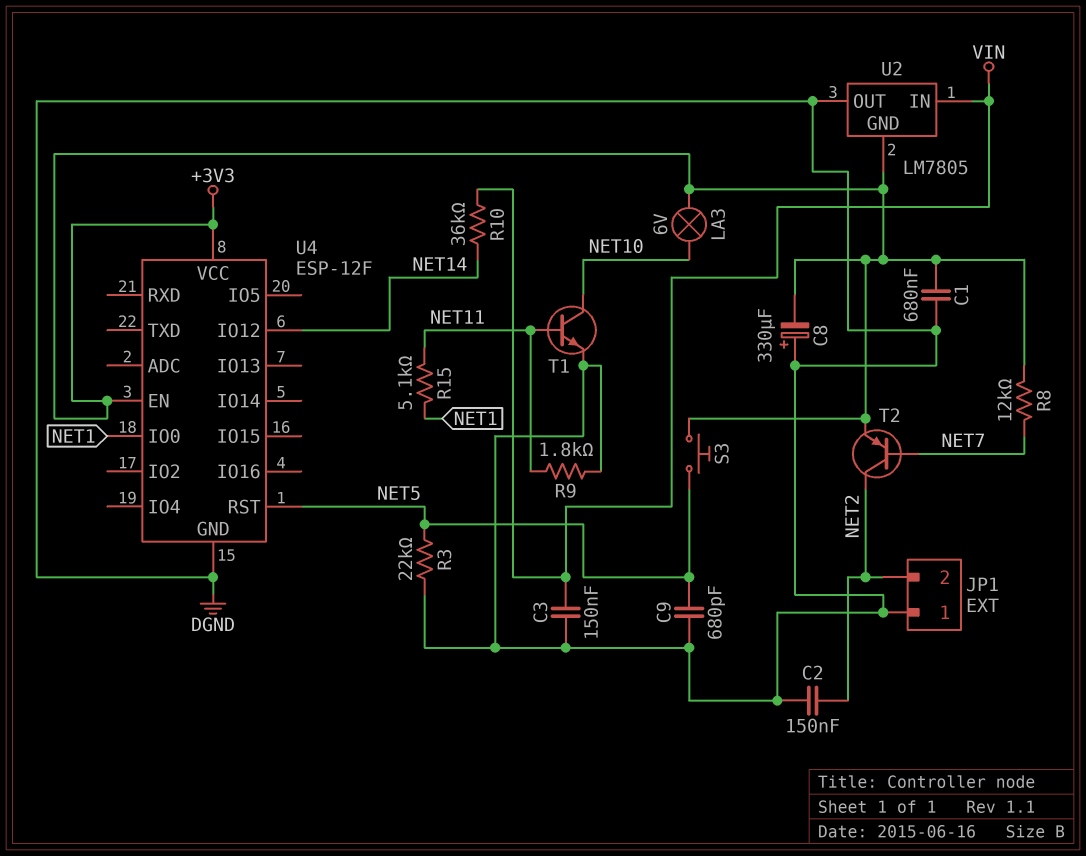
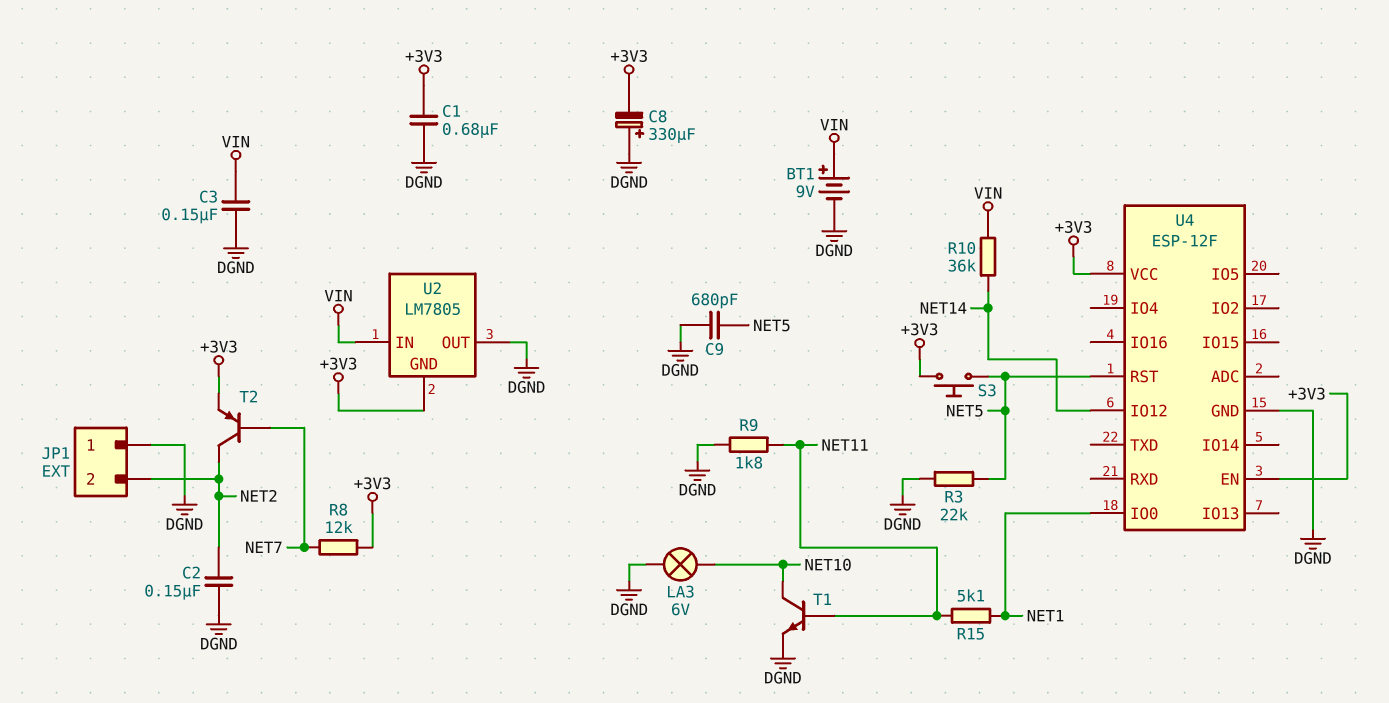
BT1: none -> 9V (plus VIN, minus DGND)
LA3: lamp 6V (+3V3, NET10) -> lamp 6V (DGND, NET10)

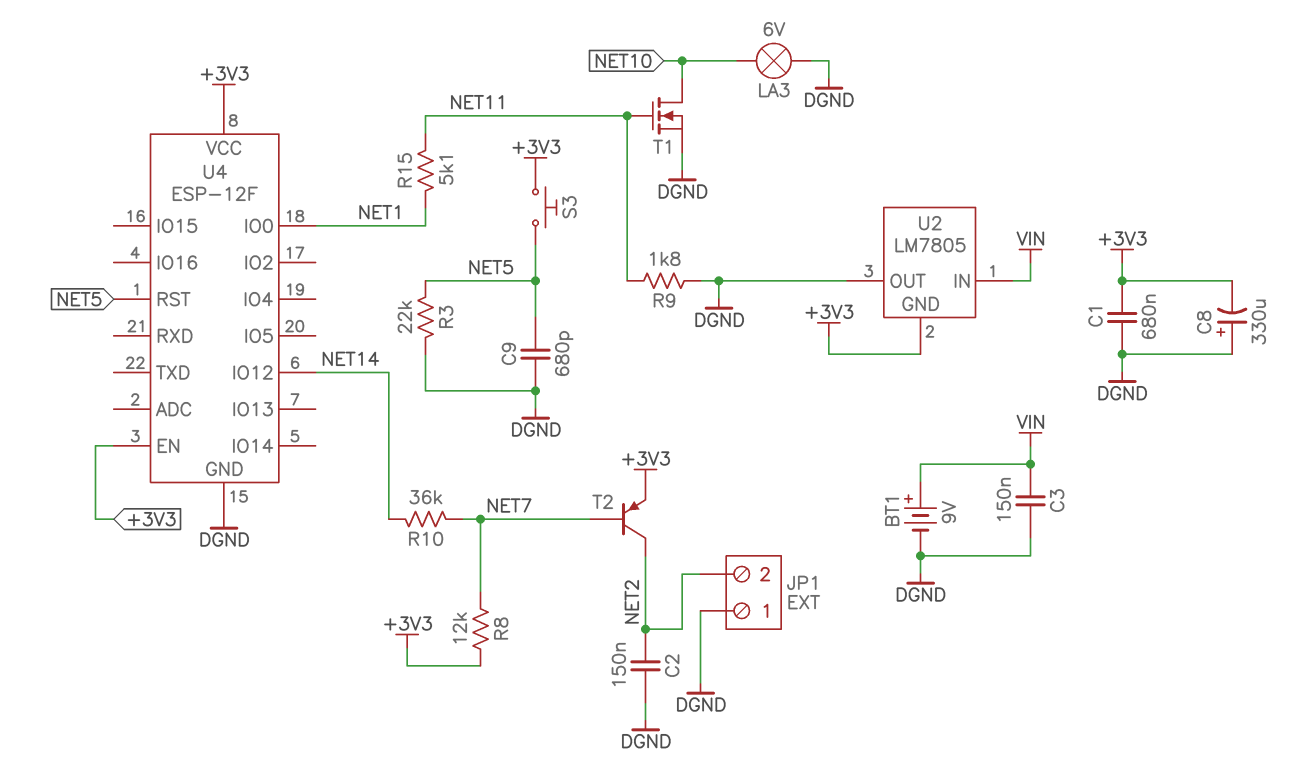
R10: 36k (NET14, VIN) -> 36k (NET7, NET14)
T1: NPN (B NET11, C NET10, E DGND) -> NMOS (G NET11, D NET10, S DGND)

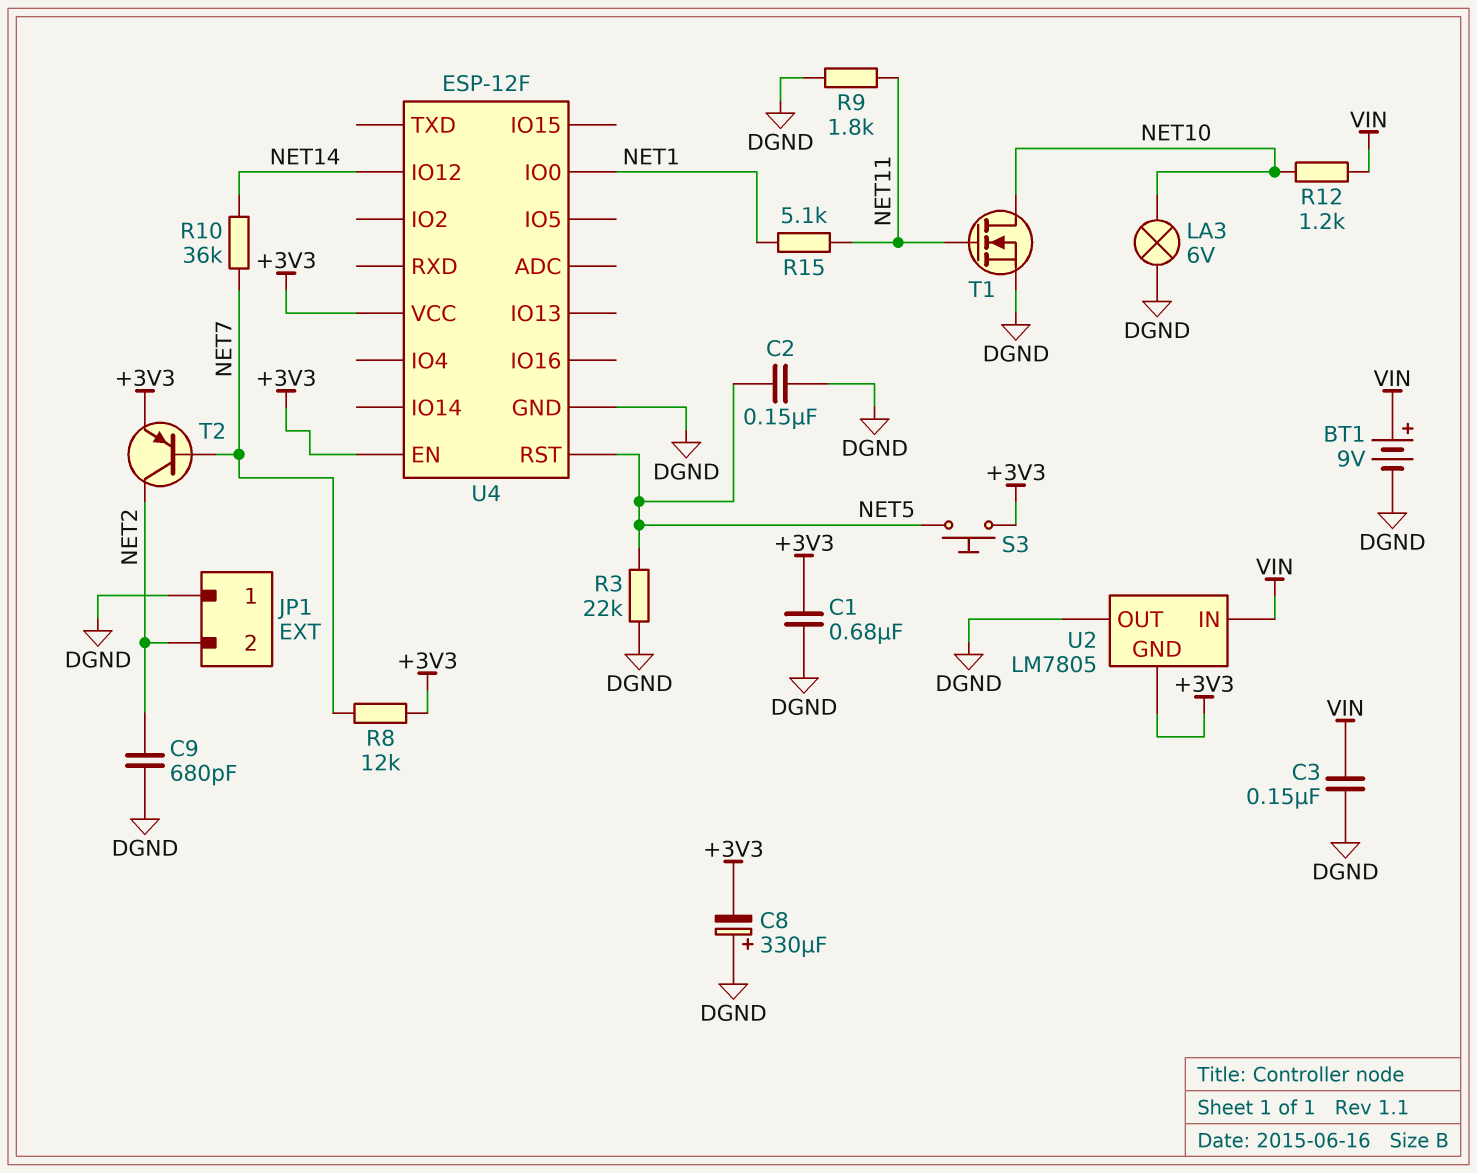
C2: 150nF (DGND, NET2) -> 150nF (DGND, NET5)
C9: 680pF (DGND, NET5) -> 680pF (DGND, NET2)
R12: none -> 1.2k (NET10, VIN)

